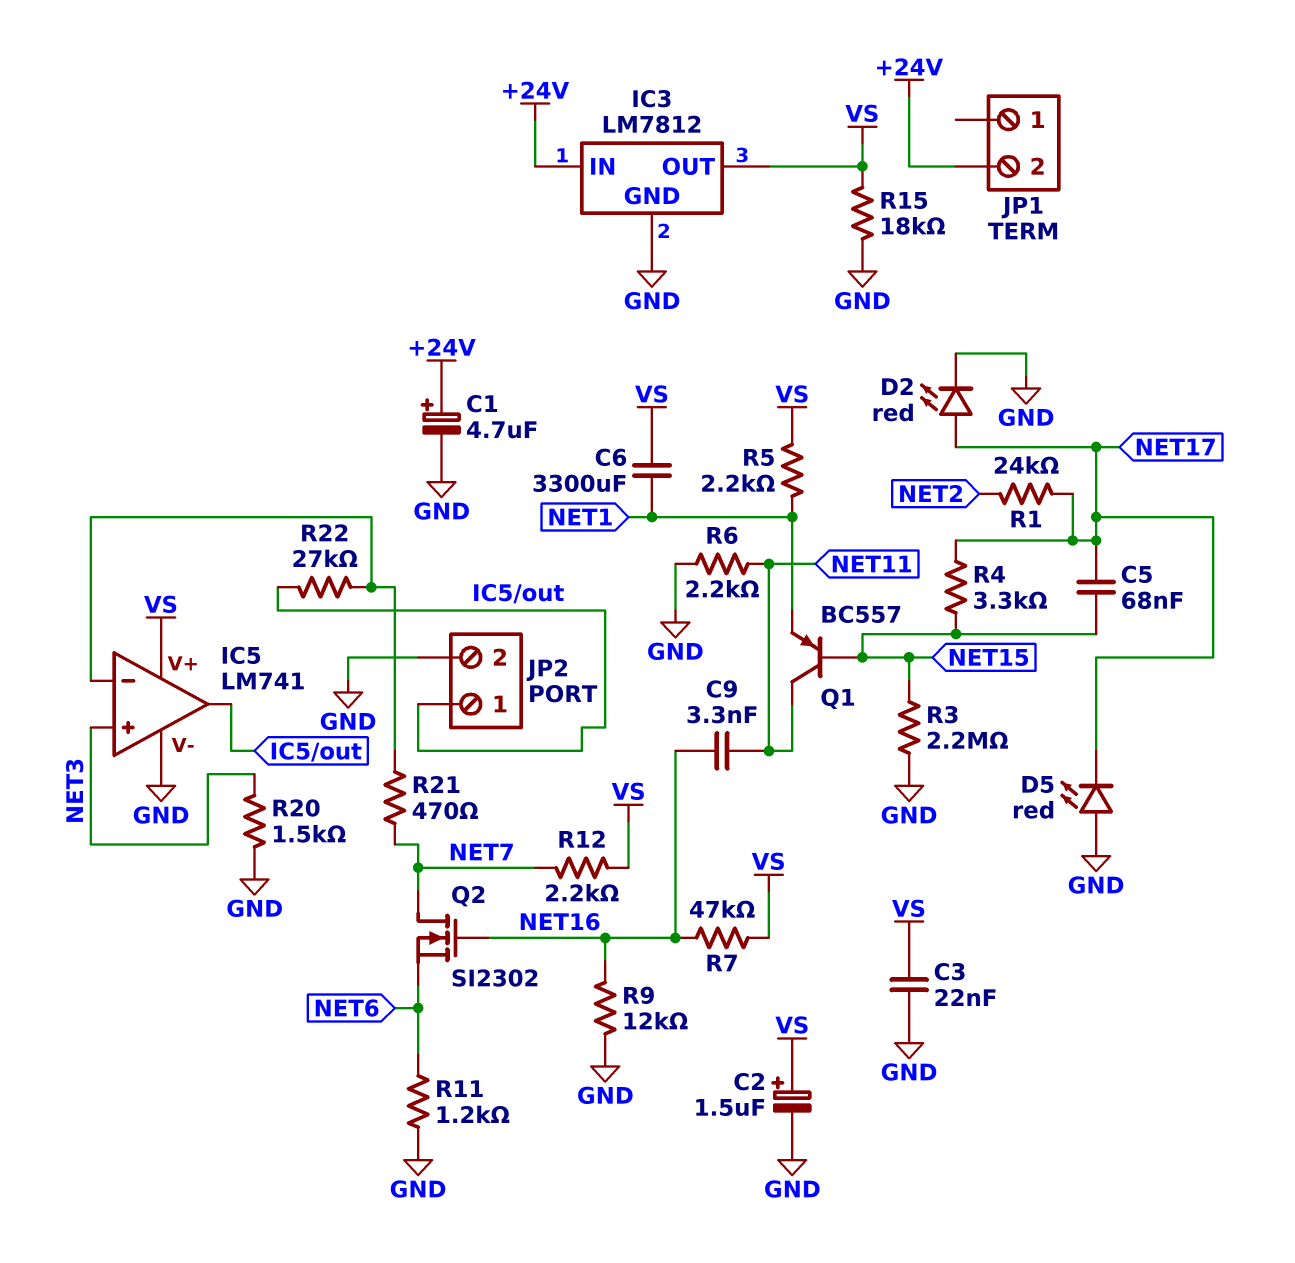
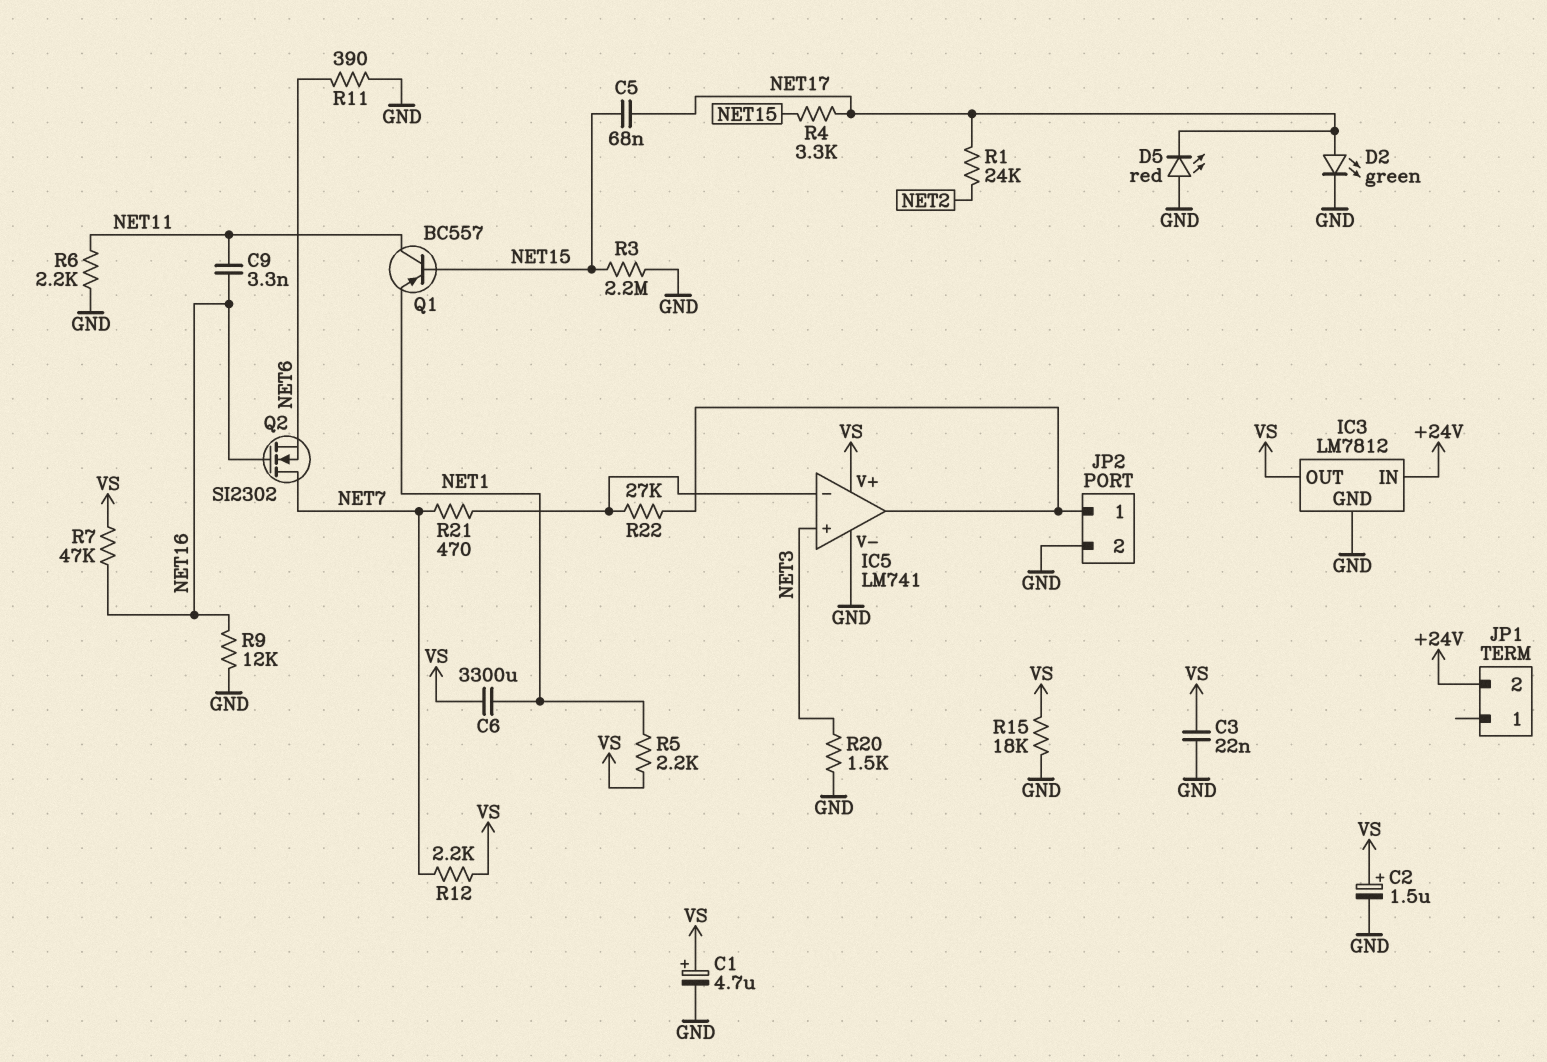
C1: 4.7uF (plus +24V, minus GND) -> 4.7uF (plus VS, minus GND)
D2: LED red (A NET17, K GND) -> LED green (A NET17, K GND)
R11: 1.2k (GND, NET6) -> 390 (GND, NET6)

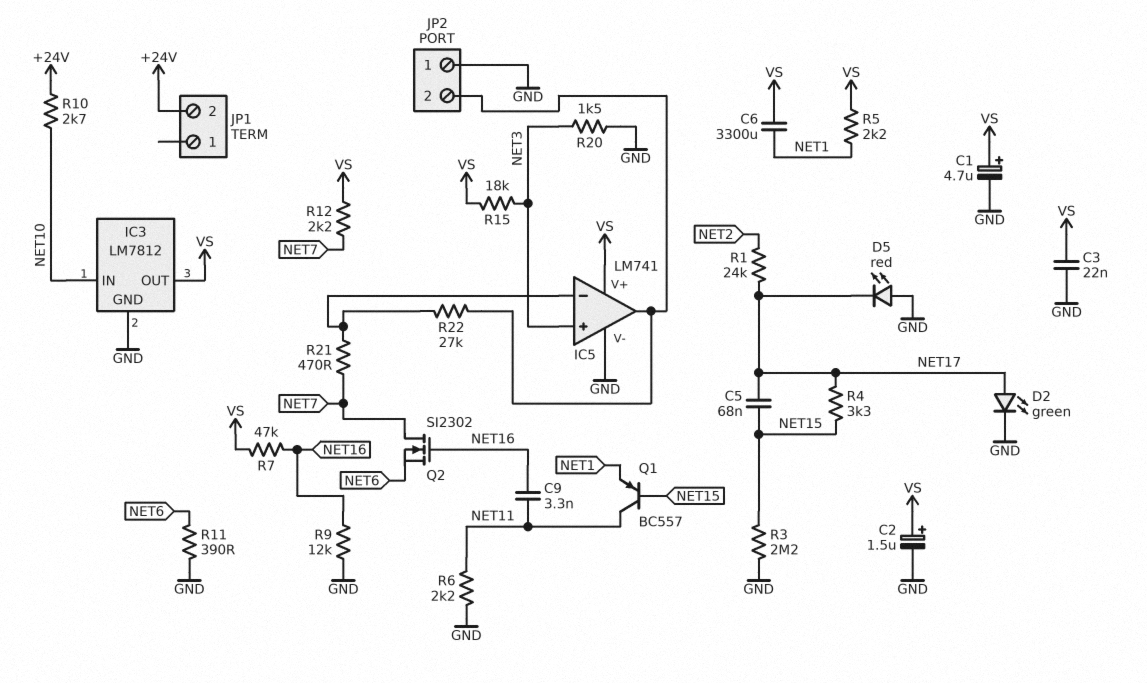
IC3 pin IN: +24V -> NET10
JP2 pin 1: IC5/out -> GND
JP2 pin 2: GND -> IC5/out
R10: none -> 2.7k (+24V, NET10)
R15: 18k (GND, VS) -> 18k (NET3, VS)

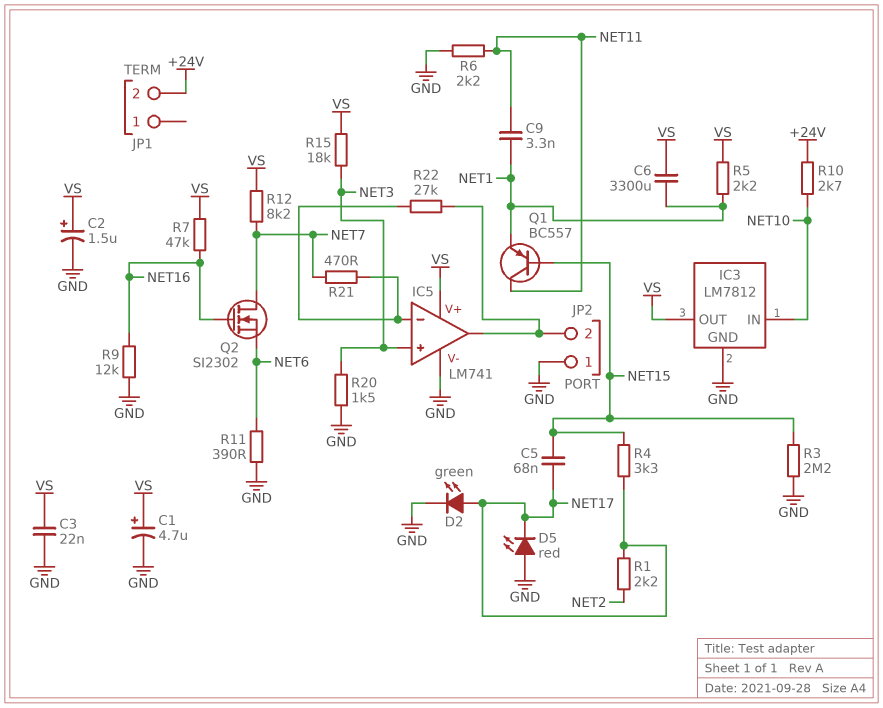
C9: 3.3nF (NET11, NET16) -> 3.3nF (NET1, NET11)
R1: 24k (NET2, NET17) -> 2.2k (NET2, NET17)
R12: 2.2k (NET7, VS) -> 8.2k (NET7, VS)

